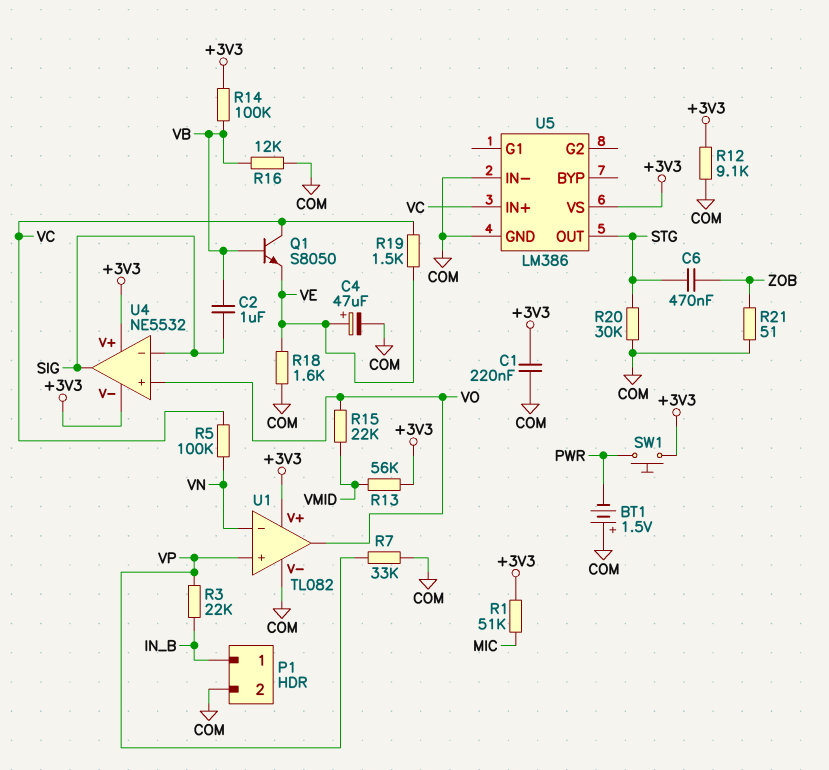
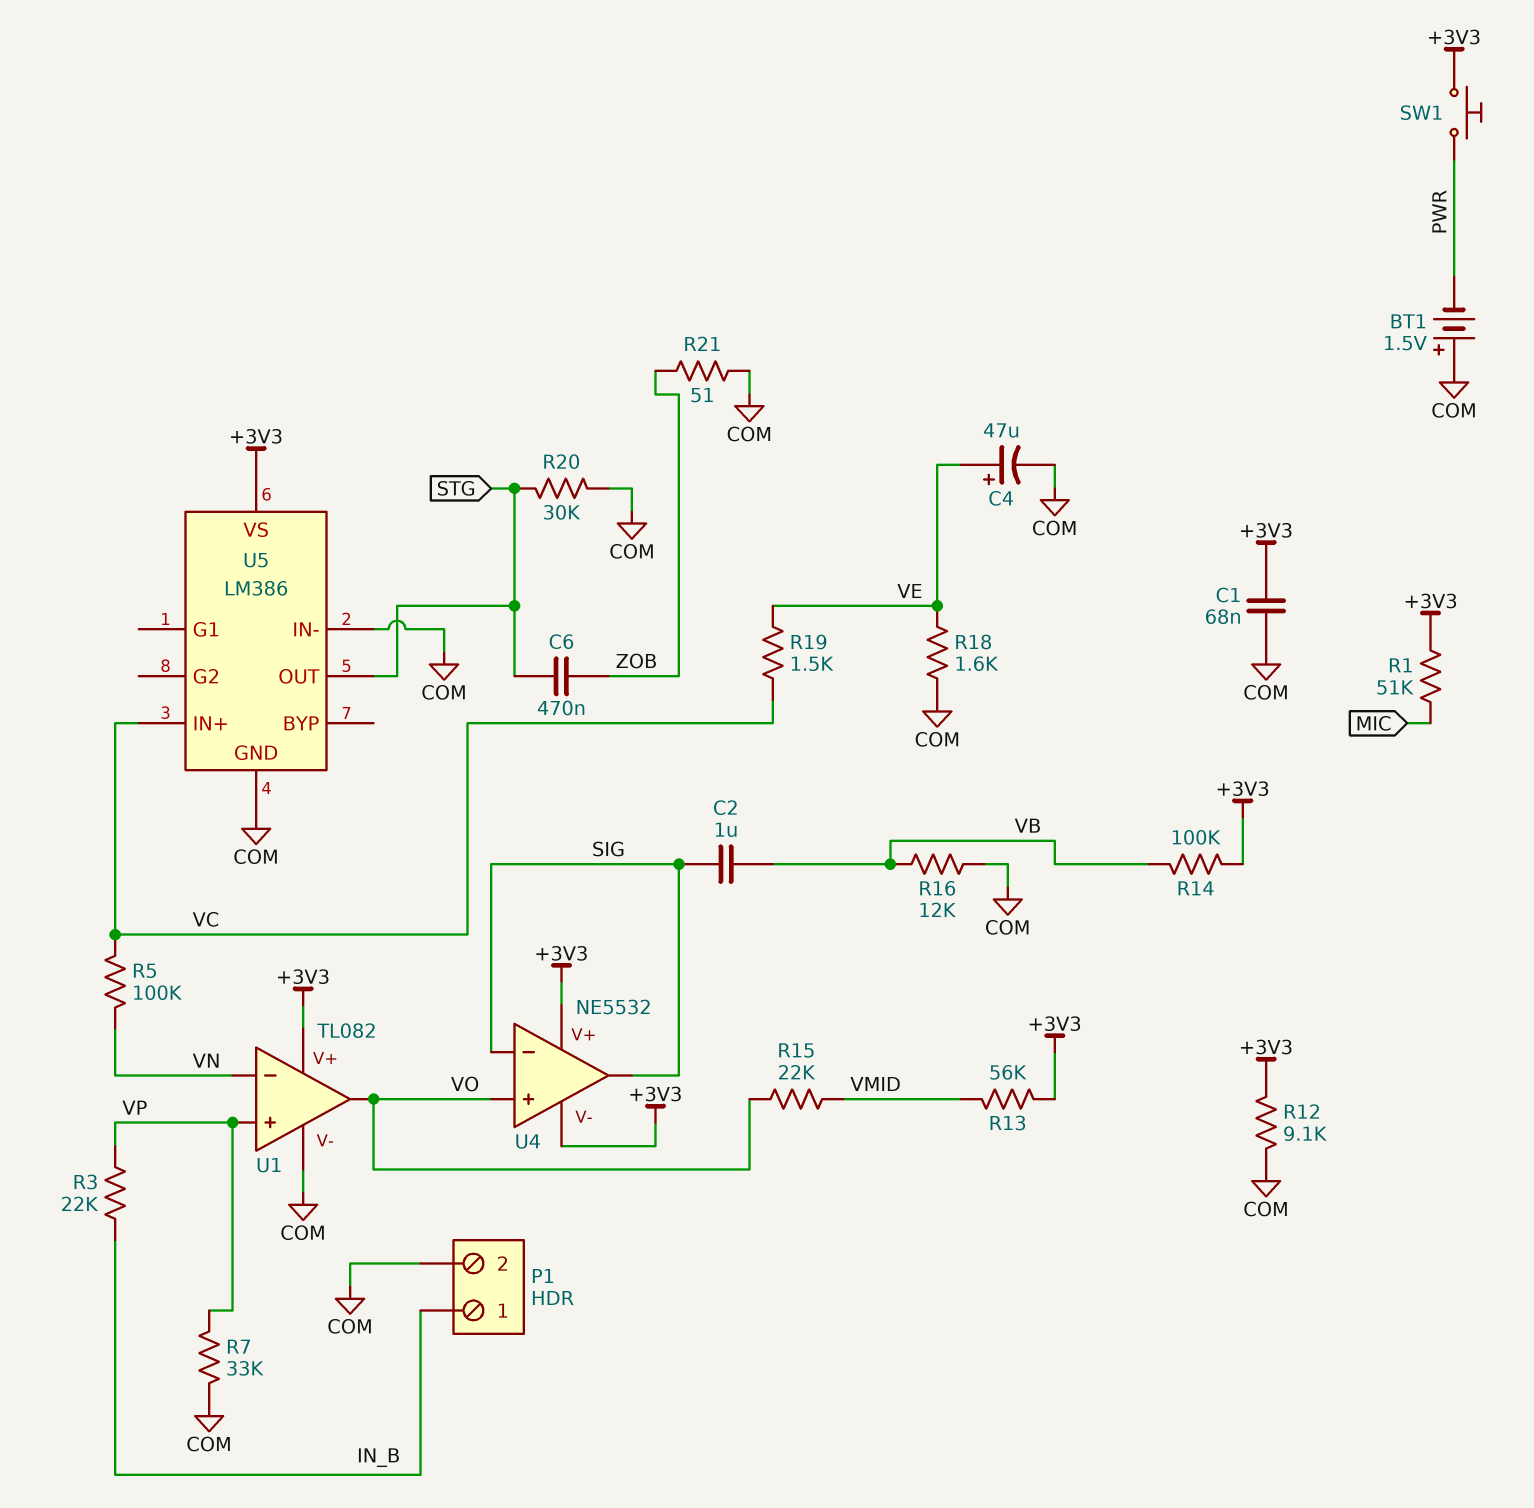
C1: 220nF (+3V3, COM) -> 68nF (+3V3, COM)
Q1: NPN S8050 (B VB, C VC, E VE) -> none

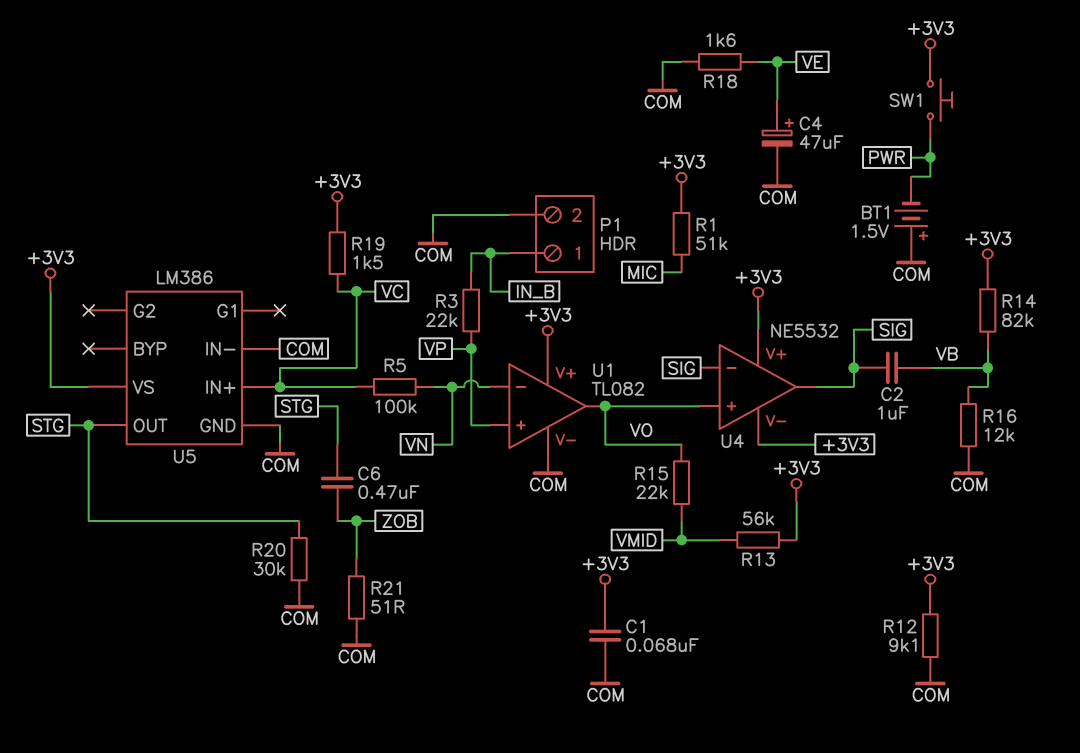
R7: 33k (COM, VP) -> none
R14: 100k (+3V3, VB) -> 82k (+3V3, VB)
R19: 1.5k (VC, VE) -> 1.5k (+3V3, VC)

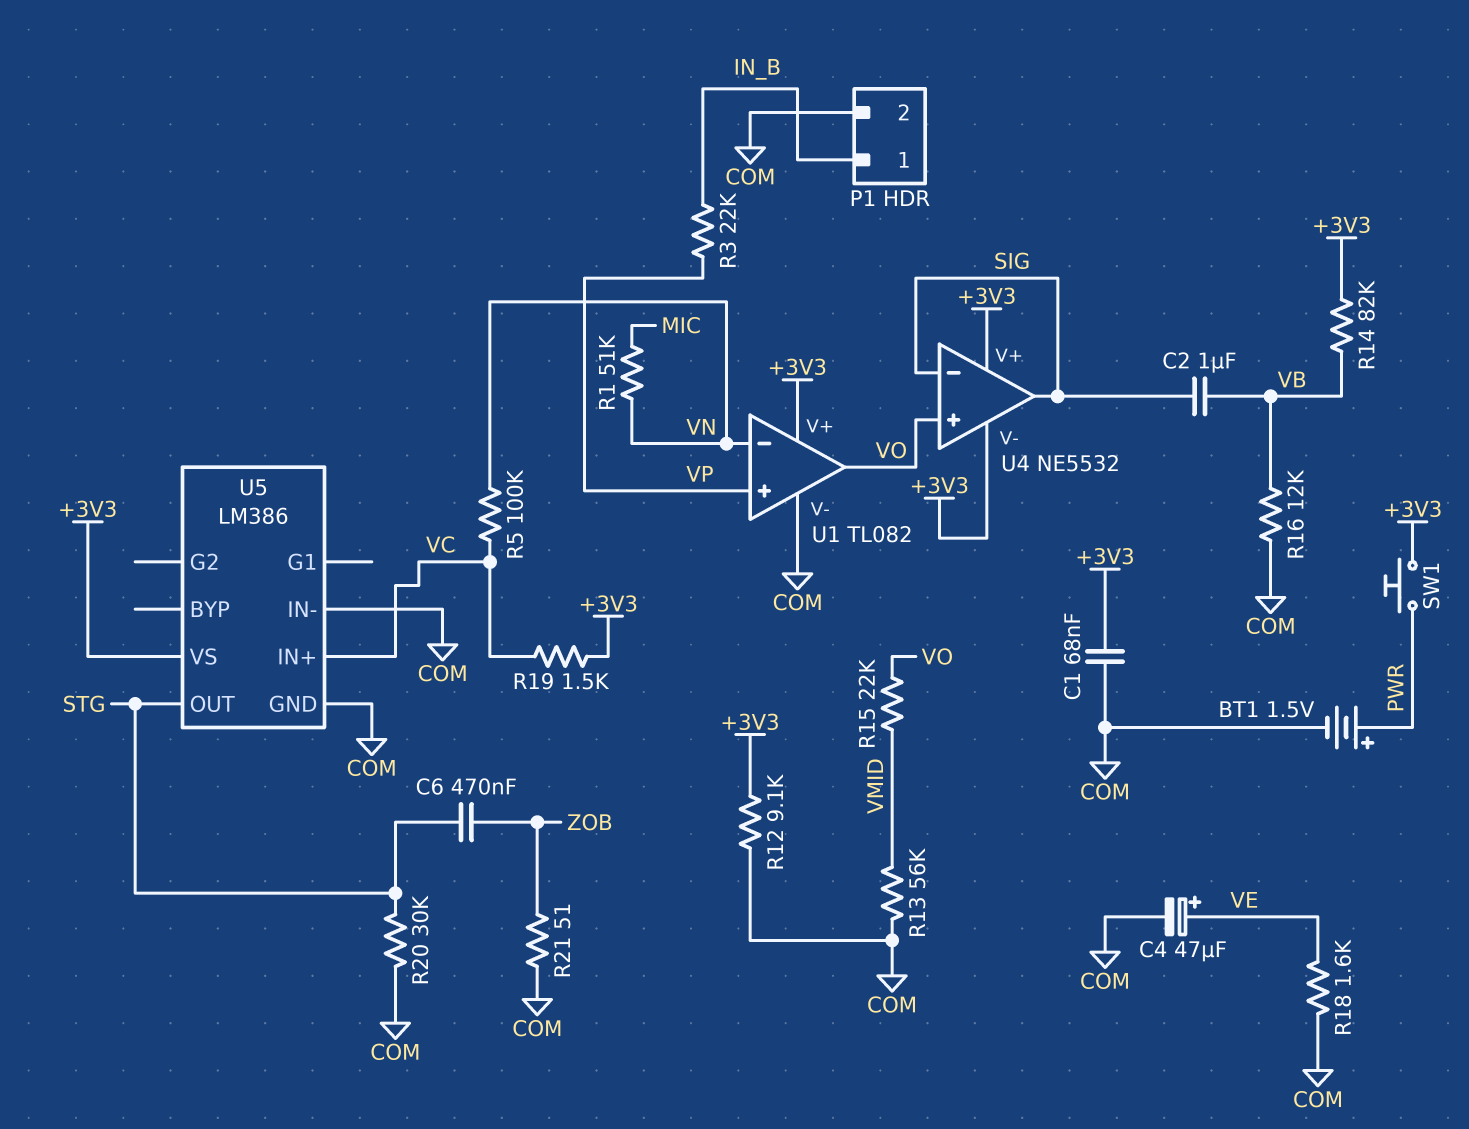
BT1: 1.5V (plus COM, minus PWR) -> 1.5V (plus PWR, minus COM)
R1: 51k (+3V3, MIC) -> 51k (MIC, VN)
R13: 56k (+3V3, VMID) -> 56k (COM, VMID)

